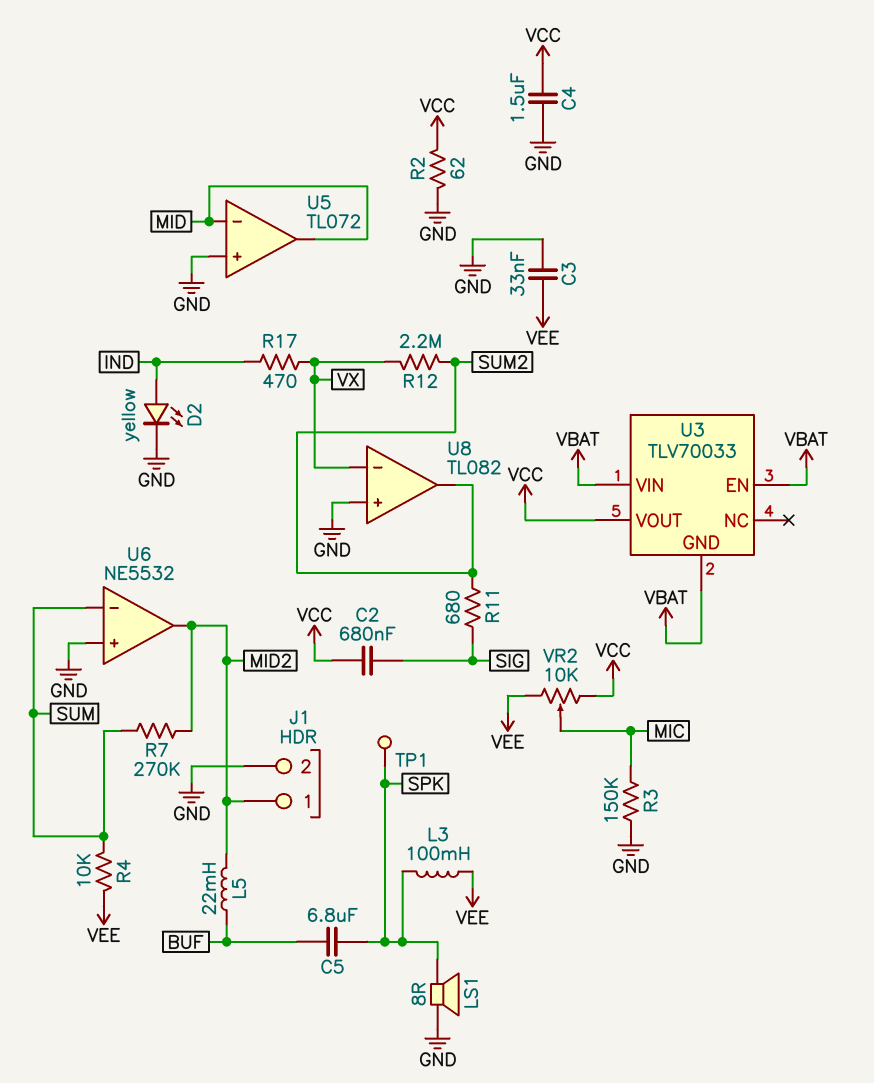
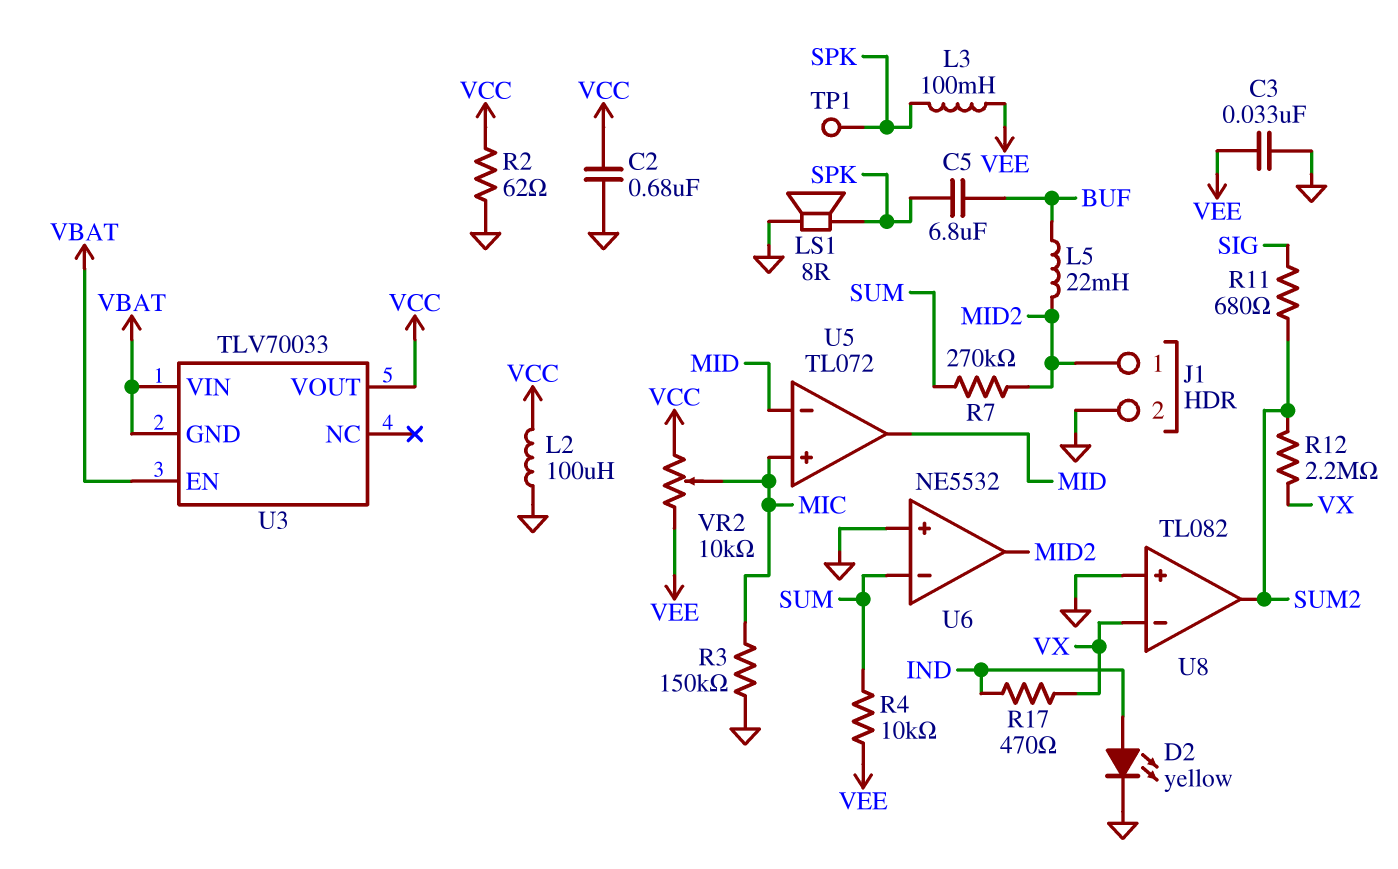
C2: 680nF (SIG, VCC) -> 680nF (GND, VCC)
C4: 1.5uF (GND, VCC) -> none
L2: none -> 100uH (GND, VCC)
U5 pin in+: GND -> MIC

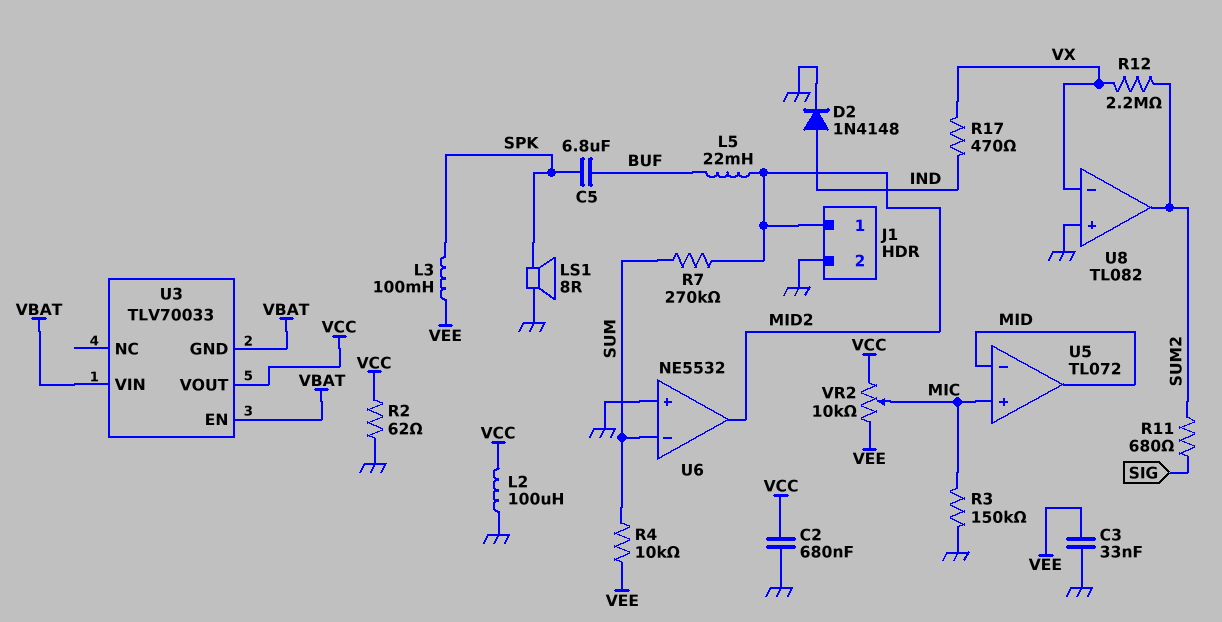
D2: LED yellow (A IND, K GND) -> diode 1N4148 (A IND, K GND)
TP1: test point (SPK) -> none

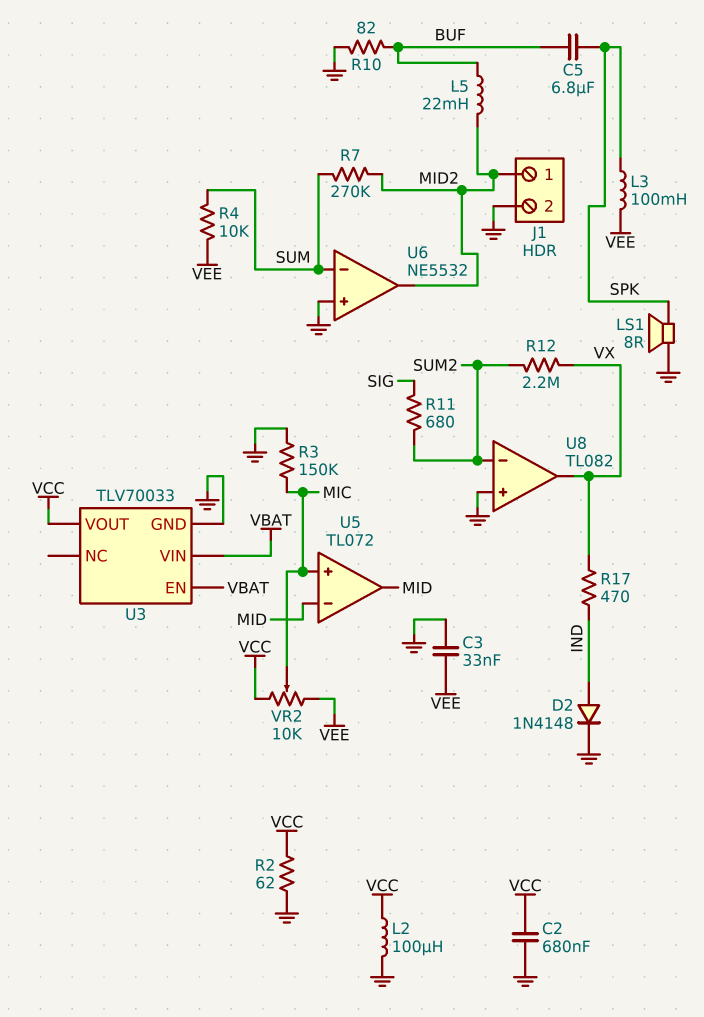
R10: none -> 82 (BUF, GND)
U3 pin GND: VBAT -> GND
U8 pin in-: VX -> SUM2
U8 pin out: SUM2 -> VX

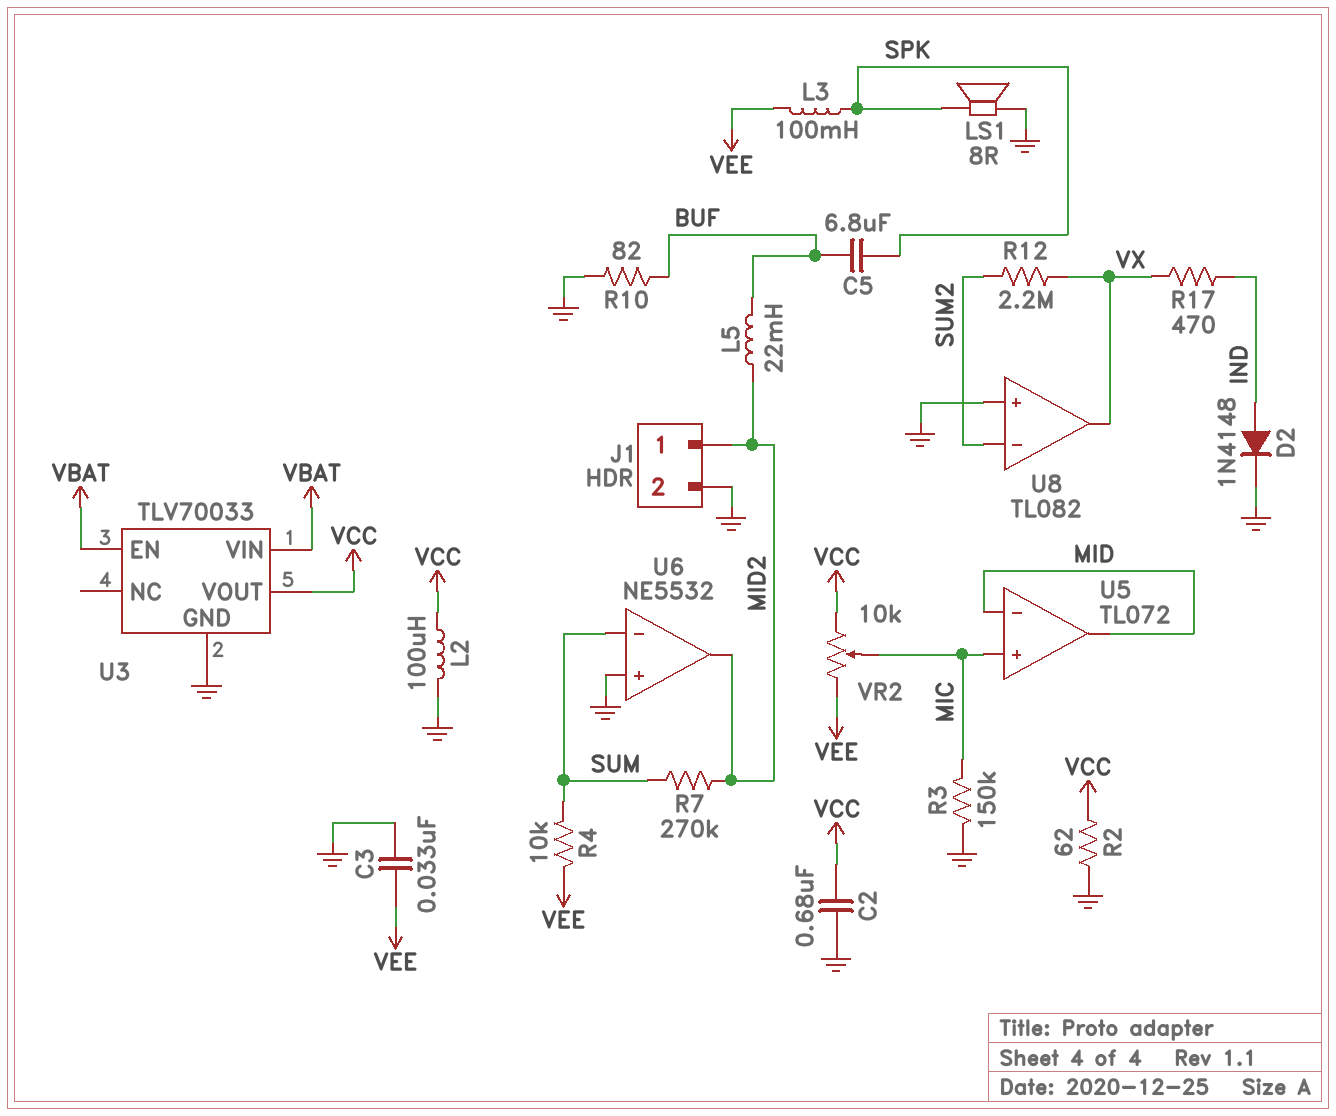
R11: 680 (SIG, SUM2) -> none

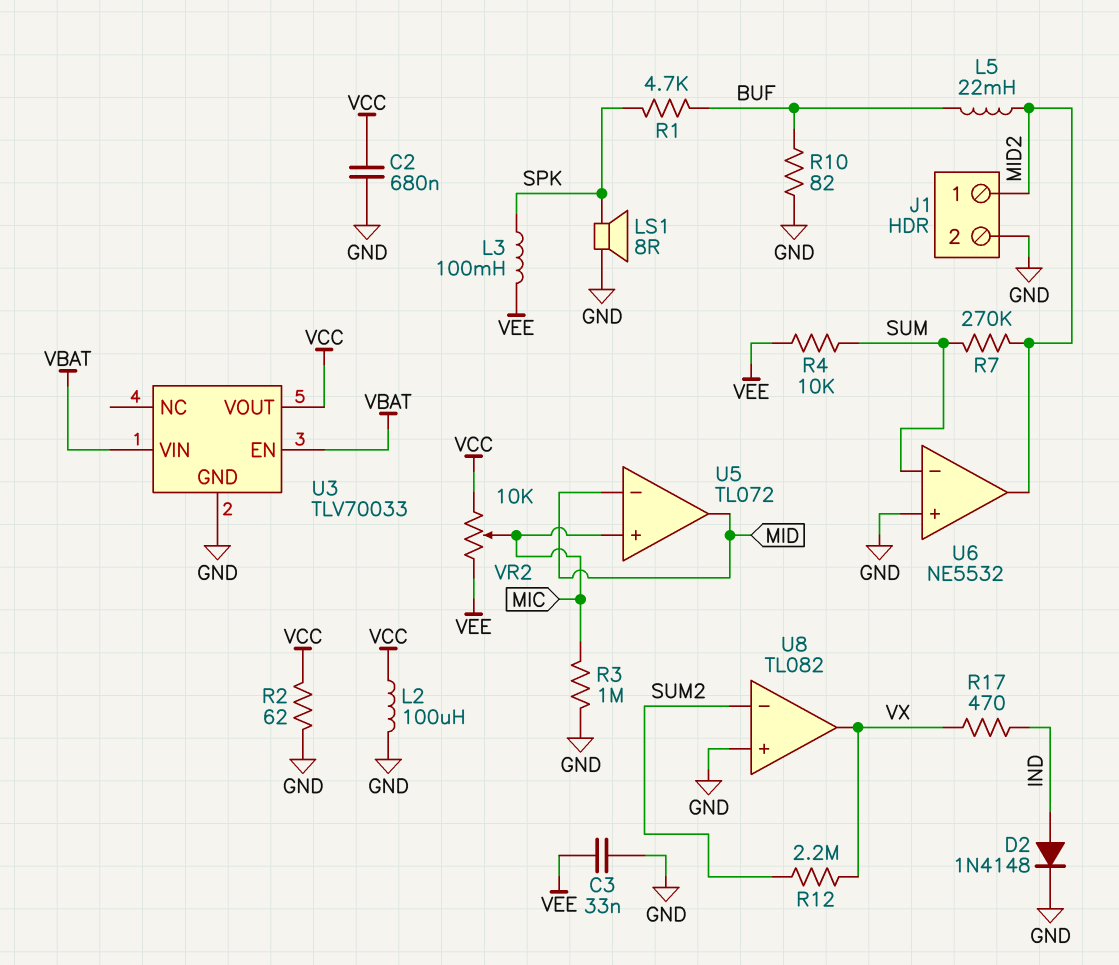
C5: 6.8uF (BUF, SPK) -> none
R1: none -> 4.7k (BUF, SPK)
R3: 150k (GND, MIC) -> 1M (GND, MIC)

